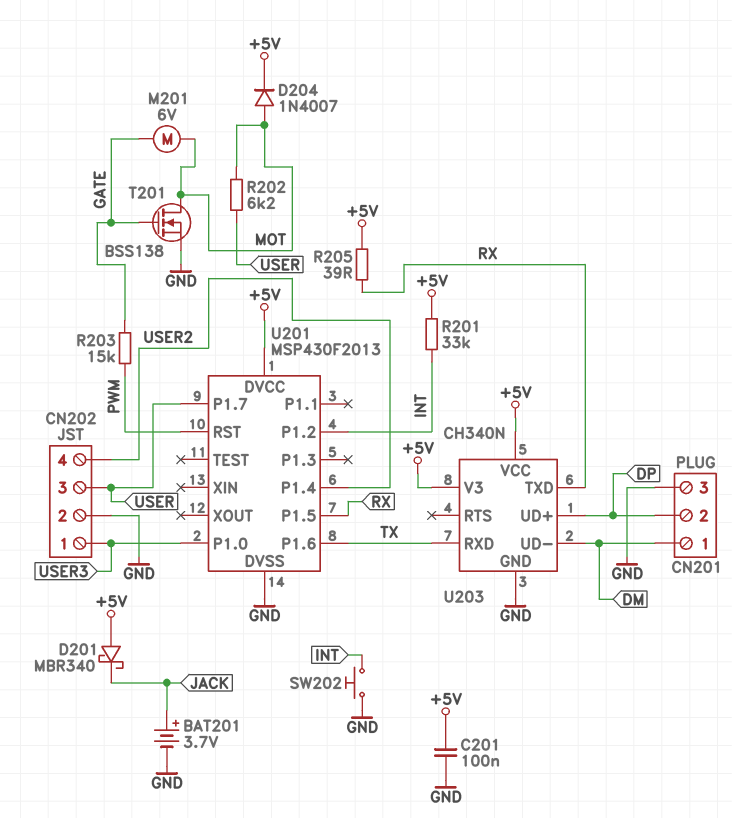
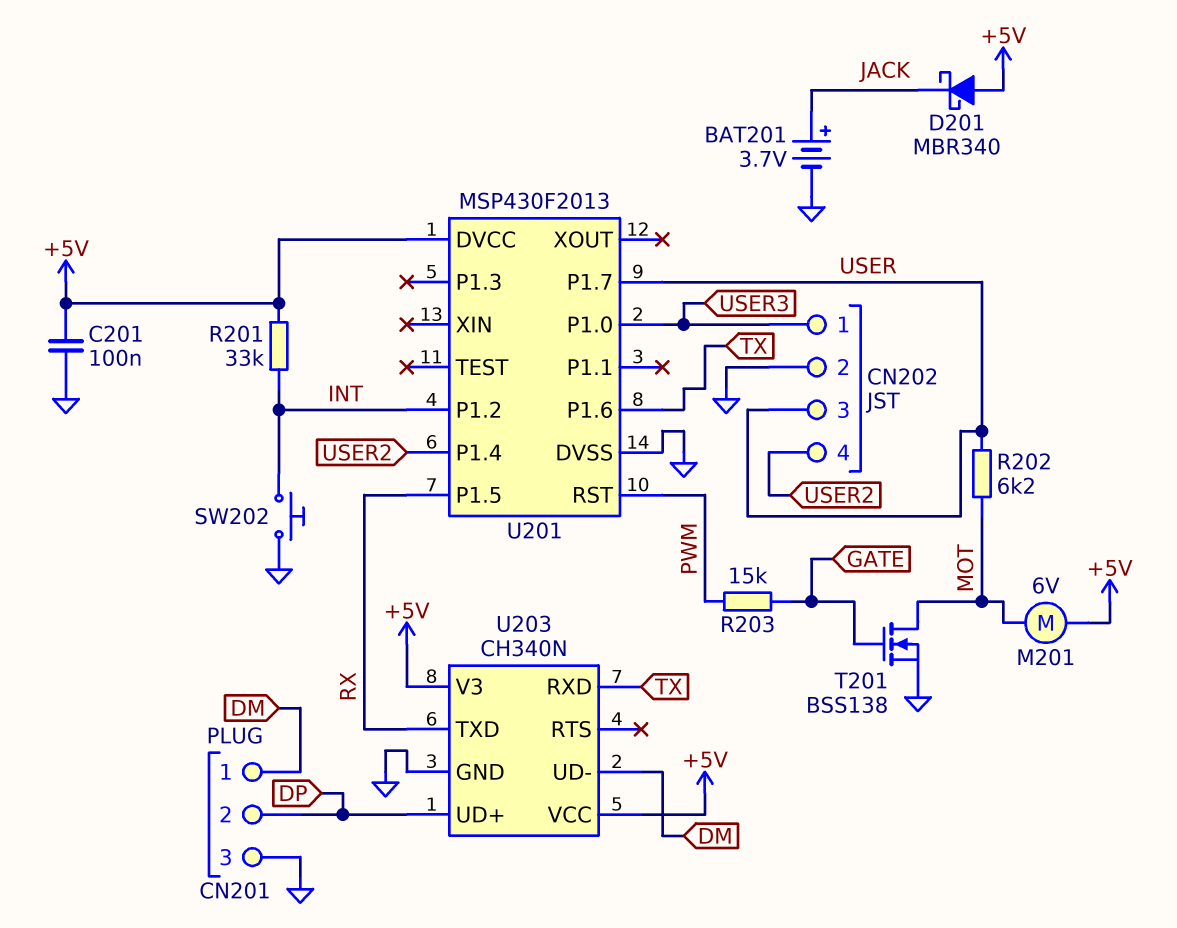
D204: diode 1N4007 (A MOT, K +5V) -> none
M201: motor 6V (GATE, MOT) -> motor 6V (+5V, MOT)
R205: 39 (+5V, RX) -> none

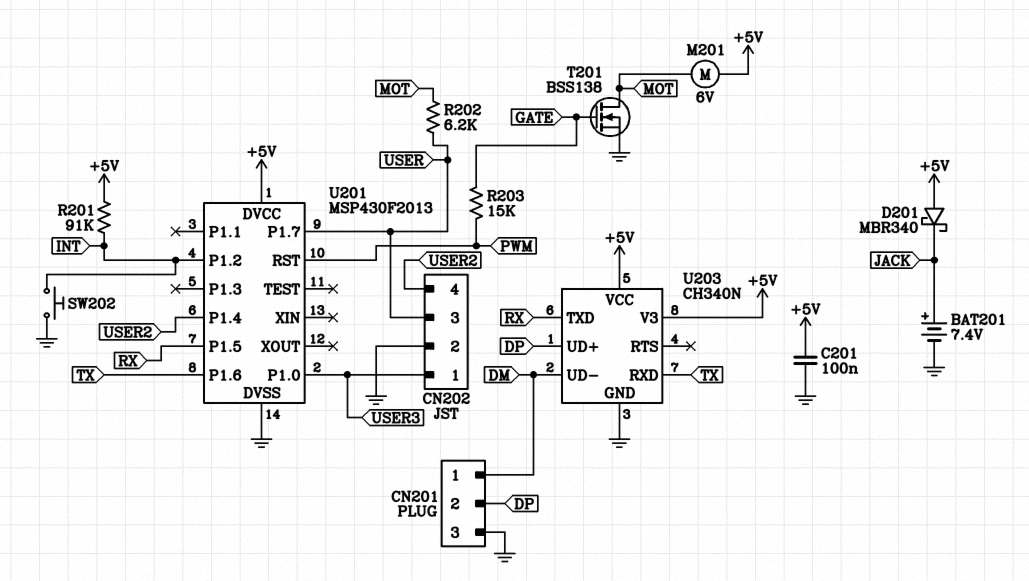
BAT201: 3.7V (plus JACK, minus GND) -> 7.4V (plus JACK, minus GND)
R201: 33k (+5V, INT) -> 91k (+5V, INT)

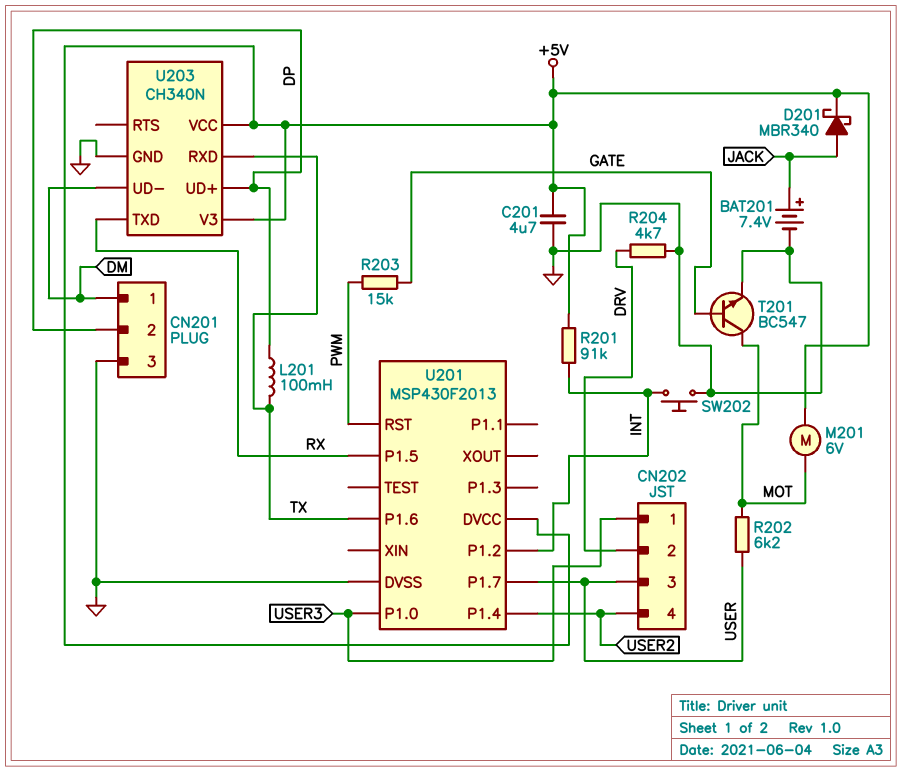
C201: 100nF (+5V, GND) -> 4.7uF (+5V, GND)
CN202 pin 2: GND -> DRV
D201: schottky MBR340 (A +5V, K JACK) -> schottky MBR340 (A JACK, K +5V)
L201: none -> 100mH (DP, TX)
R204: none -> 4.7k (DRV, GND)
T201: NMOS BSS138 (G GATE, D MOT, S GND) -> NPN BC547 (B GATE, C MOT, E GND)

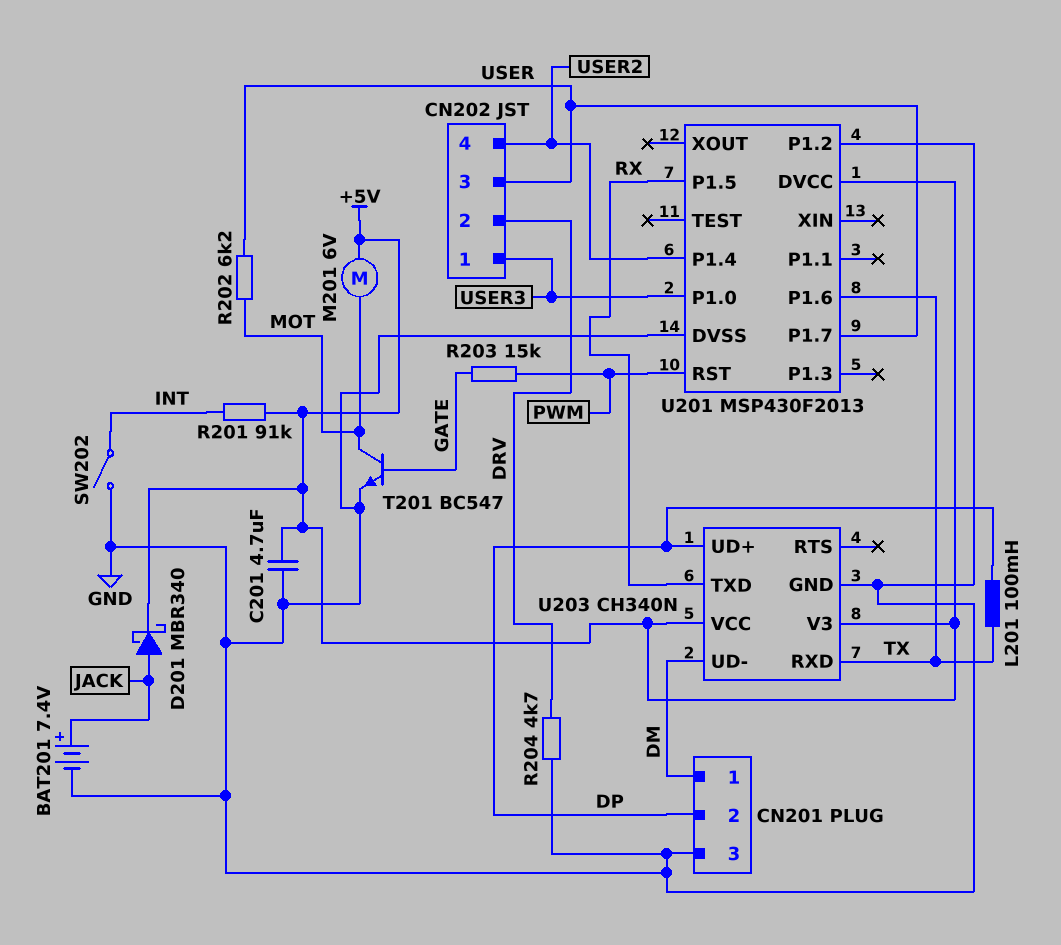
SW202: button (GND, INT) -> switch (GND, INT)
U201 pin P1.2: INT -> GND

